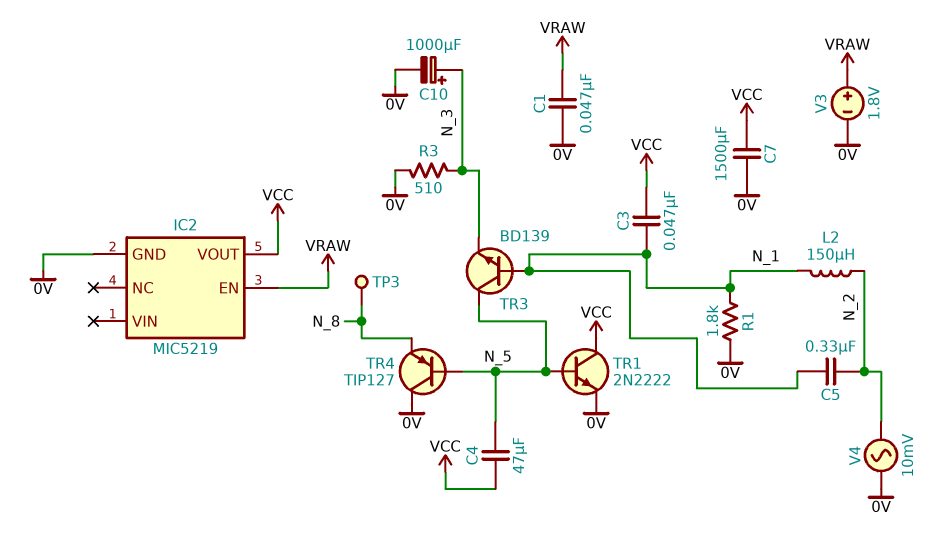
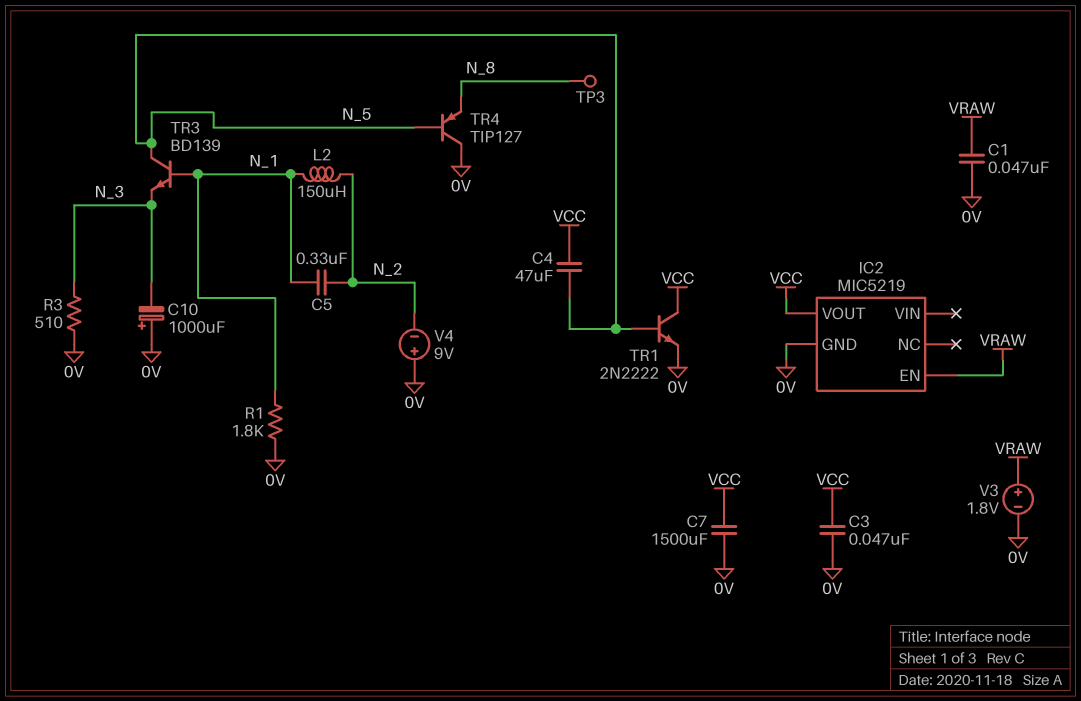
C3: 47nF (N_1, VCC) -> 47nF (0V, VCC)
C10: 1000uF (plus N_3, minus 0V) -> 1000uF (plus 0V, minus N_3)
V4: AC 10mV (0V, N_2) -> 9V (plus 0V, minus N_2)

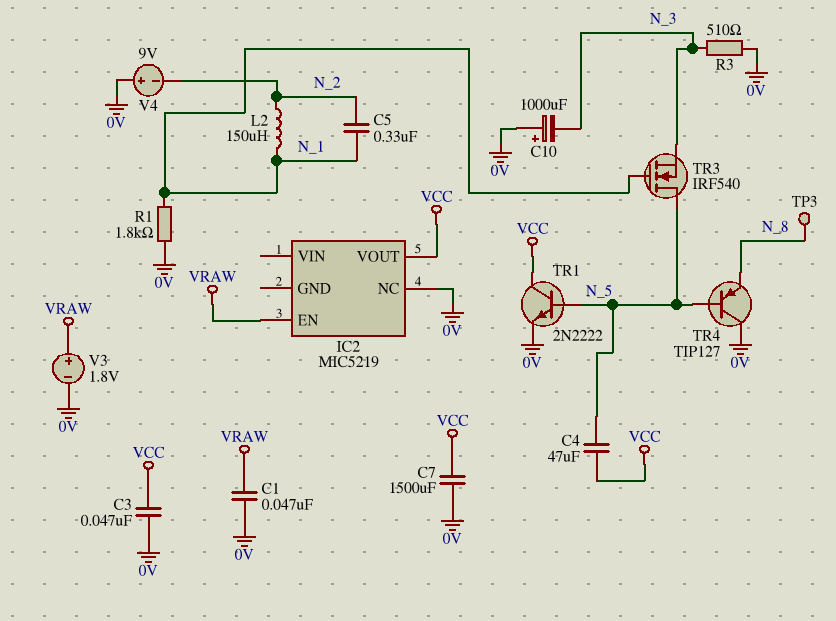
IC2 pin GND: 0V -> none
IC2 pin NC: none -> 0V
TR3: NPN BD139 (B N_1, C N_5, E N_3) -> NMOS IRF540 (G N_1, D N_5, S N_3)

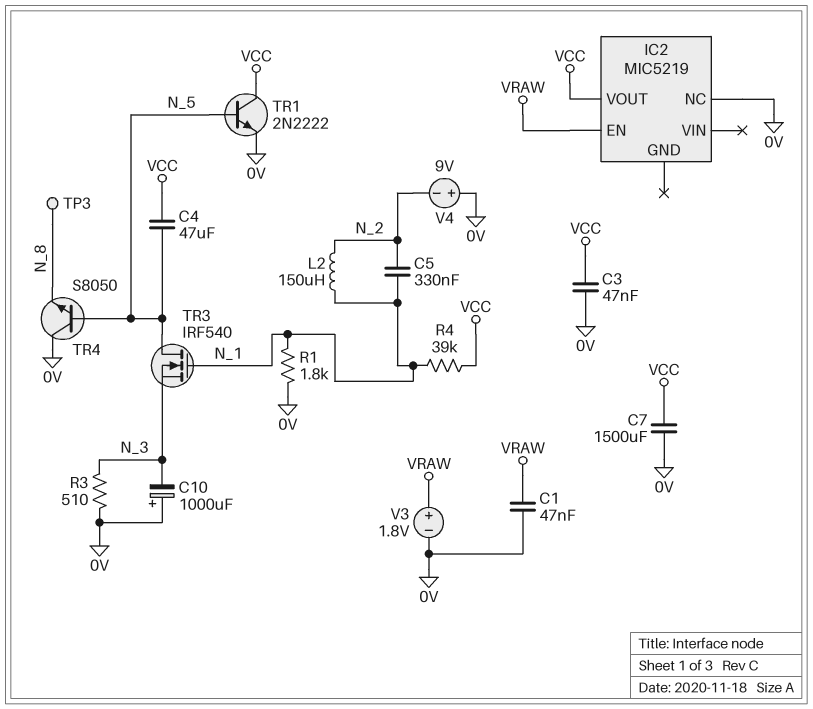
R4: none -> 39k (N_1, VCC)
TR4: PNP TIP127 (B N_5, C 0V, E N_8) -> NPN S8050 (B N_5, C 0V, E N_8)

